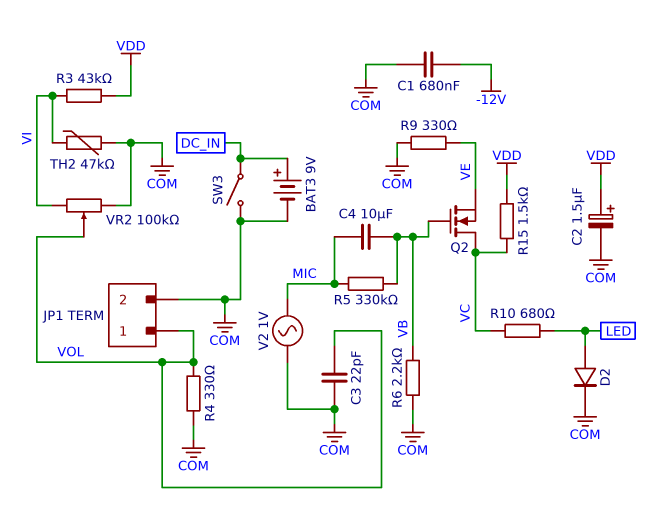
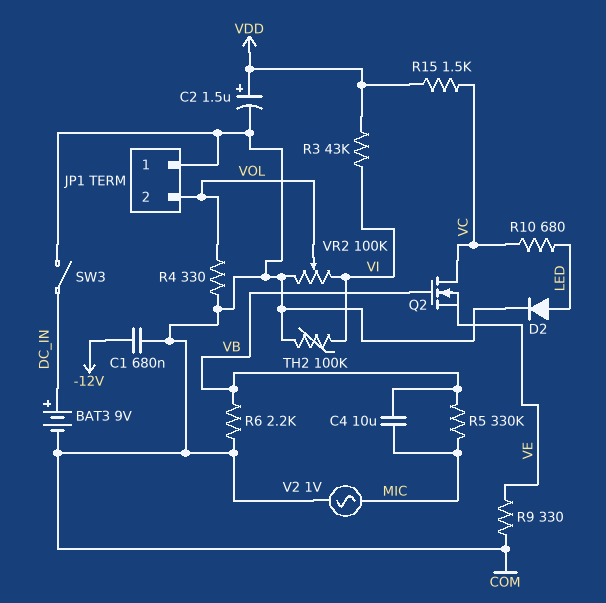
C3: 22pF (COM, VOL) -> none
JP1 pin 1: VOL -> COM
JP1 pin 2: COM -> VOL
TH2: 47k (COM, VI) -> 100k (COM, VI)

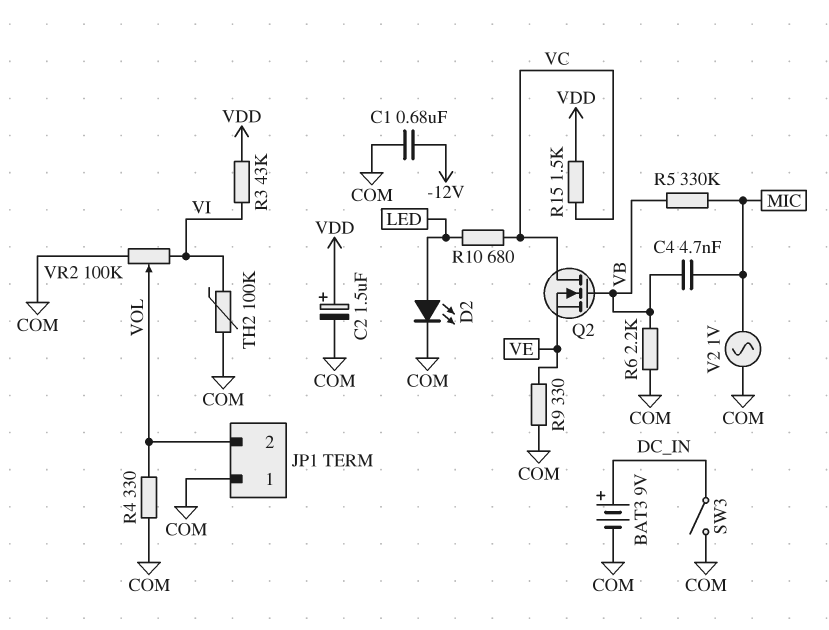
C4: 10uF (MIC, VB) -> 4.7nF (MIC, VB)
D2: diode (A LED, K COM) -> LED (A LED, K COM)

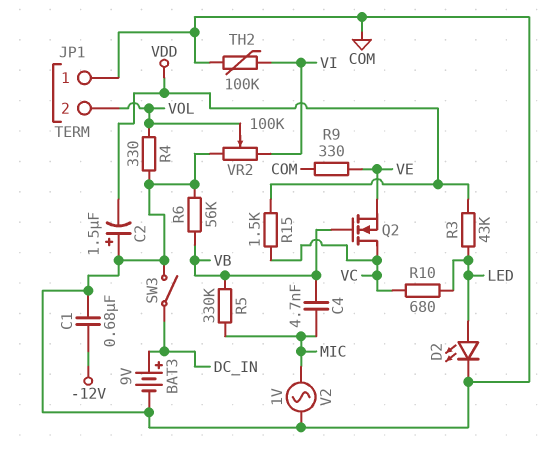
C2: 1.5uF (plus VDD, minus COM) -> 1.5uF (plus COM, minus VDD)
R3: 43k (VDD, VI) -> 43k (LED, VDD)
R6: 2.2k (COM, VB) -> 56k (COM, VB)

